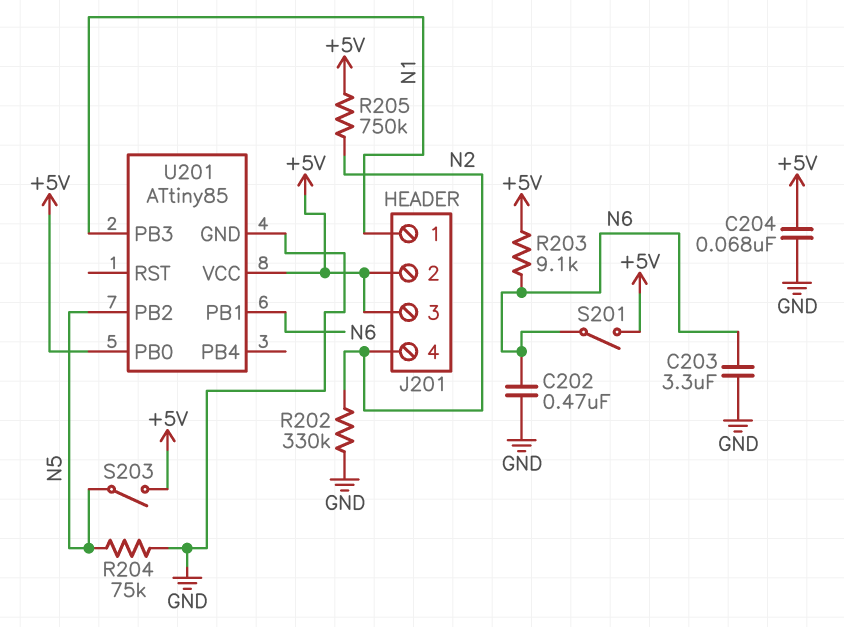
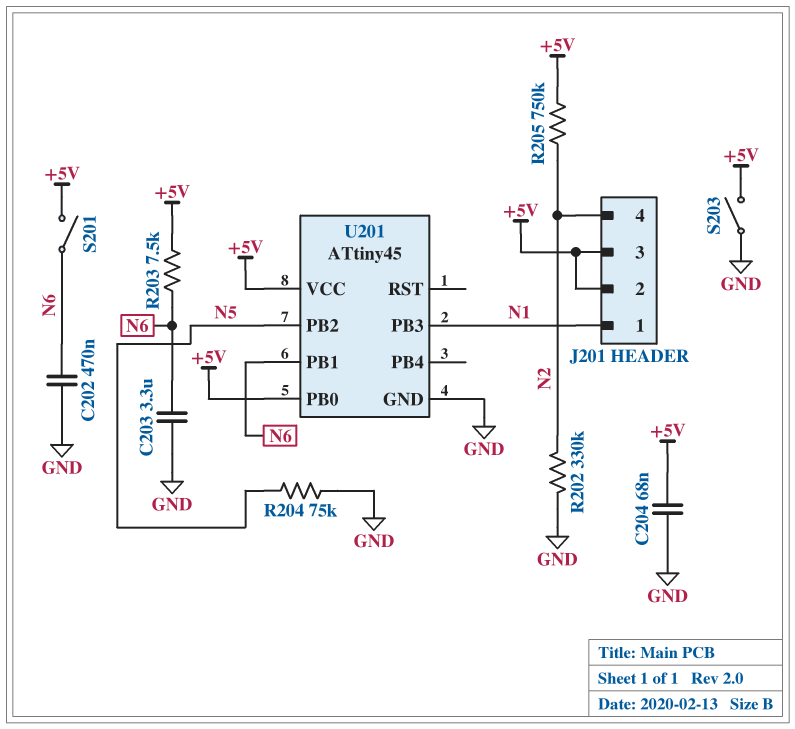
R203: 9.1k (+5V, N6) -> 7.5k (+5V, N6)
S203: switch (+5V, N5) -> switch (+5V, GND)
U201: ATtiny85 -> ATtiny45

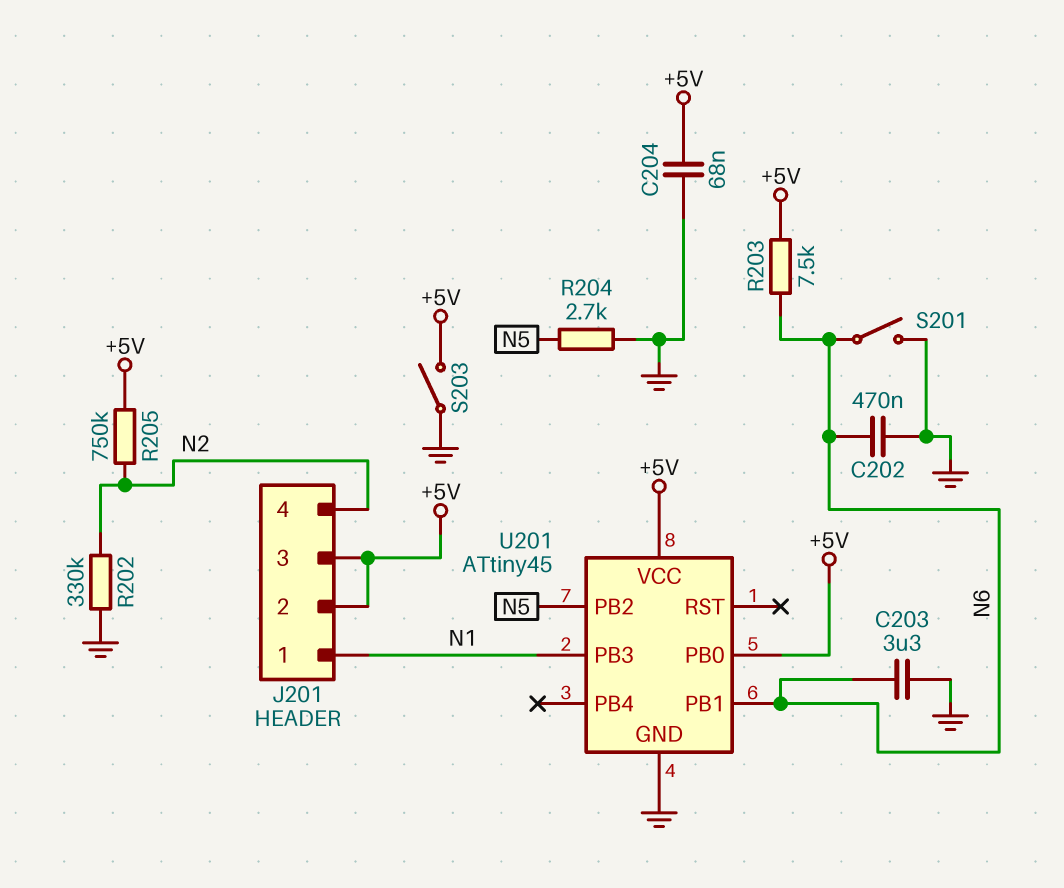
R204: 75k (GND, N5) -> 2.7k (GND, N5)
S201: switch (+5V, N6) -> switch (GND, N6)

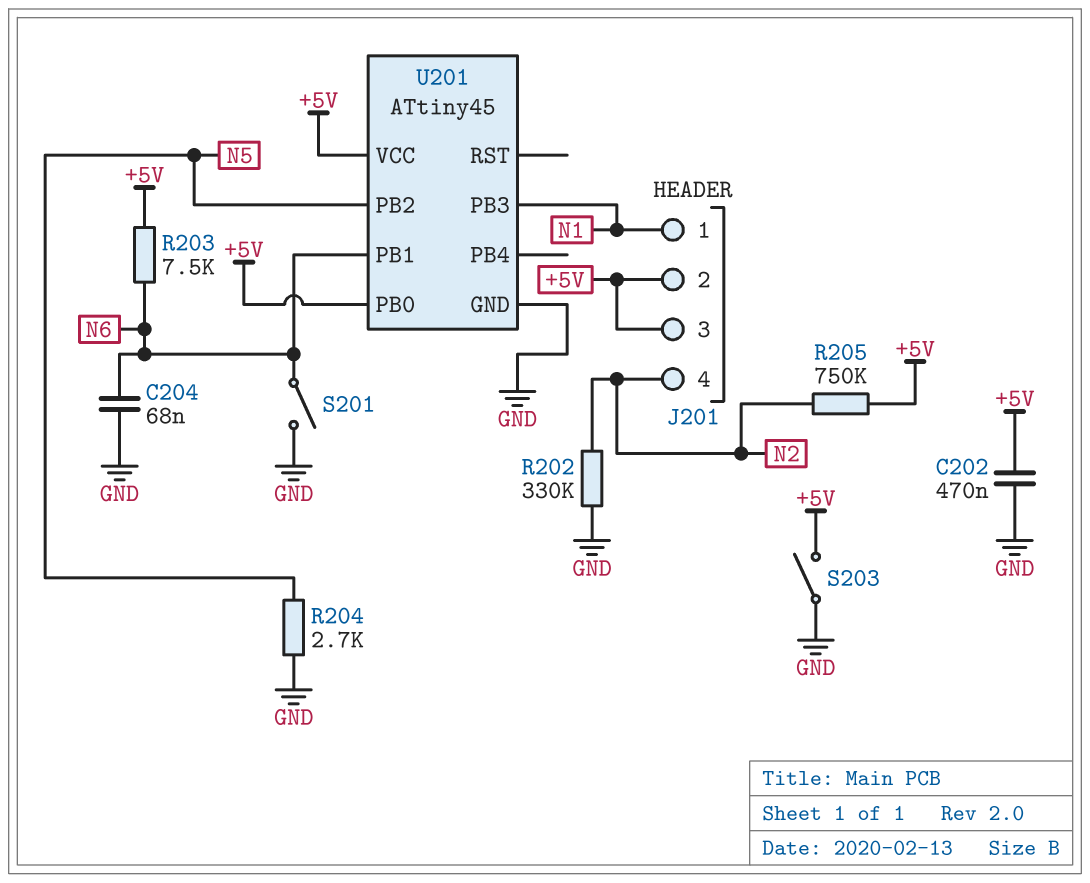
C202: 470nF (GND, N6) -> 470nF (+5V, GND)
C203: 3.3uF (GND, N6) -> none
C204: 68nF (+5V, GND) -> 68nF (GND, N6)

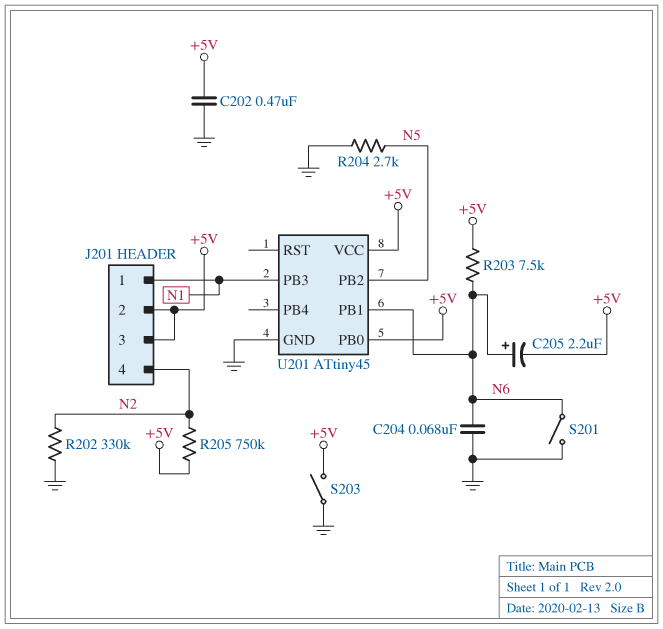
C205: none -> 2.2uF (plus N6, minus +5V)

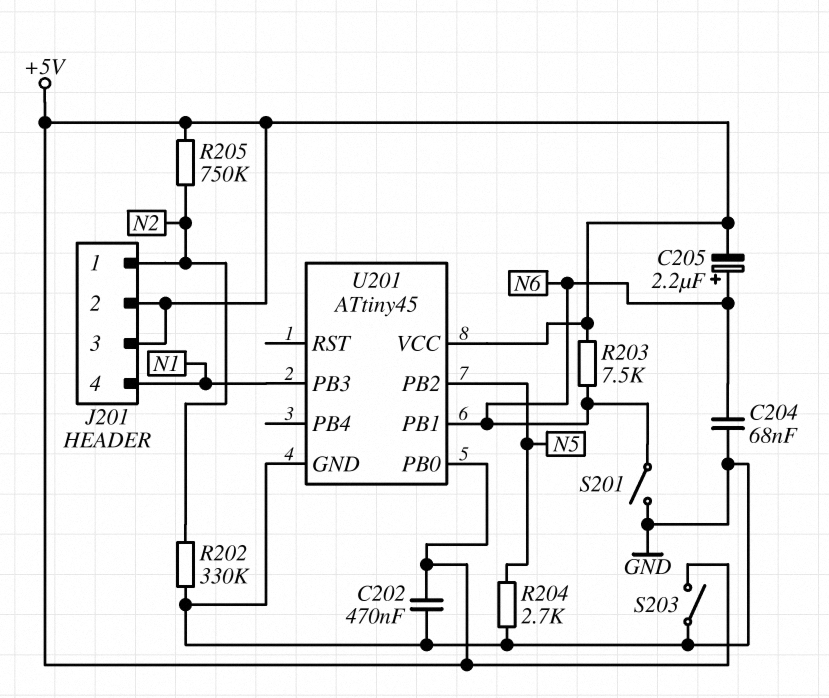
J201 pin 1: N1 -> N2
J201 pin 4: N2 -> N1

